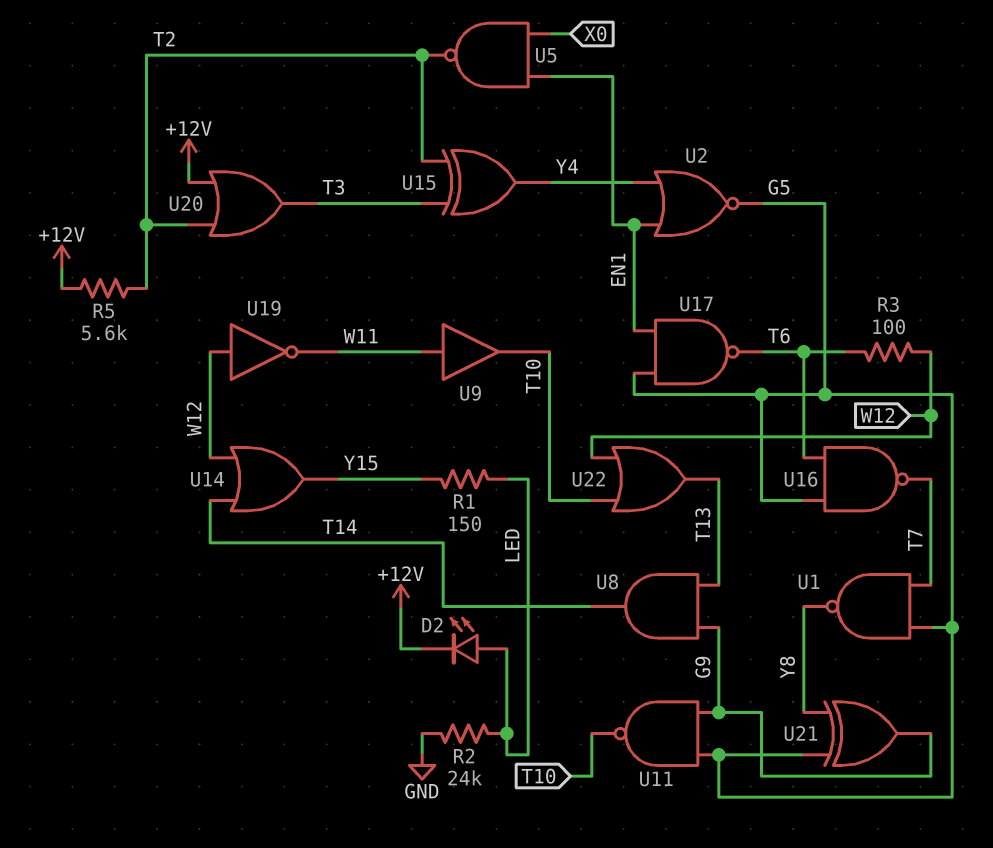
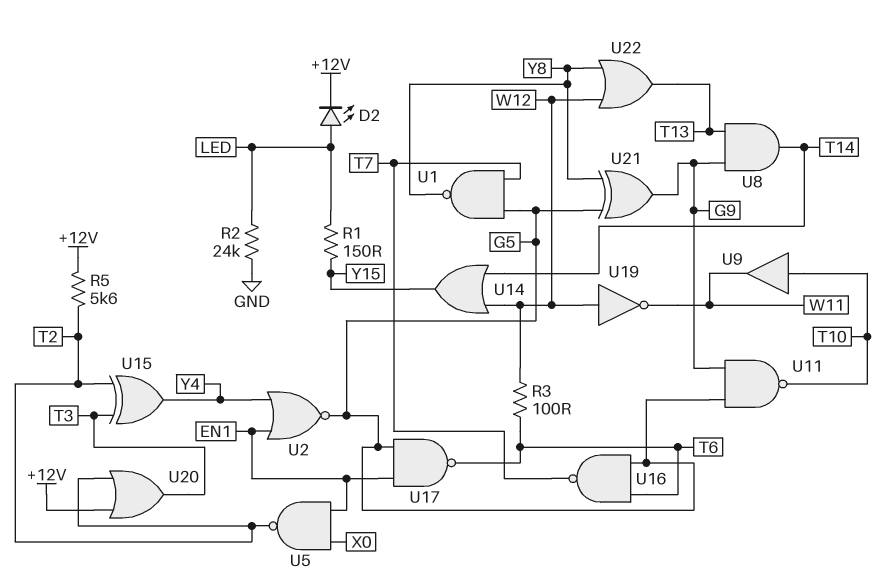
U9: buffer (in W11, out T10) -> buffer (in T10, out W11)
U22: OR (in T10, in W12, out T13) -> OR (in W12, in Y8, out T13)

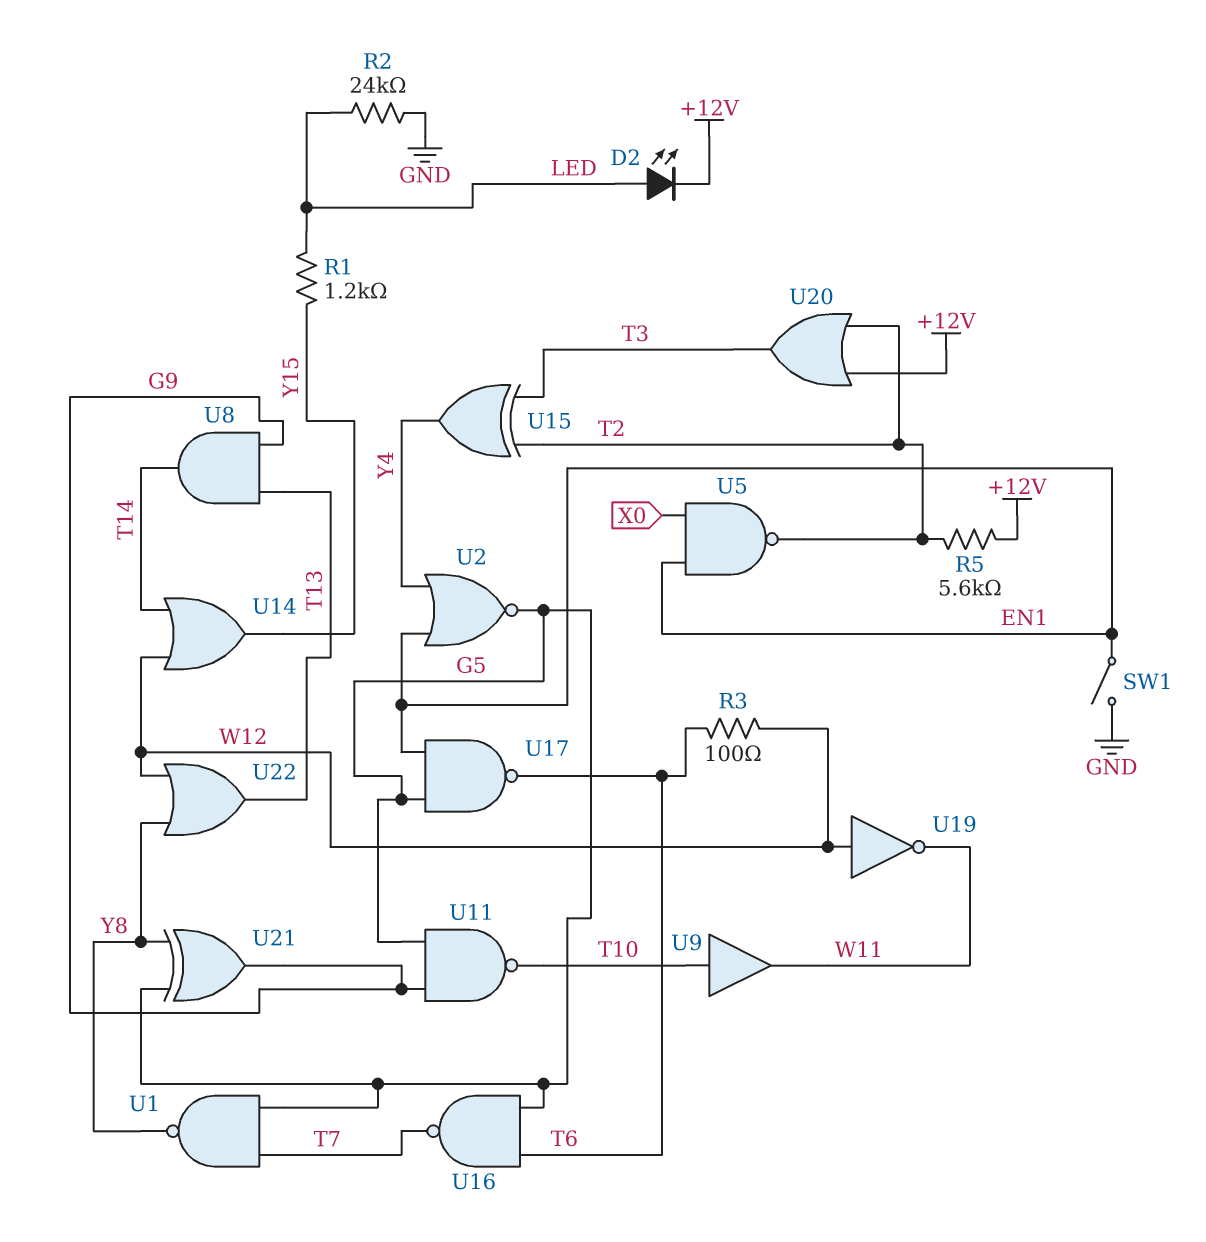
R1: 150 (LED, Y15) -> 1.2k (LED, Y15)
SW1: none -> switch (EN1, GND)

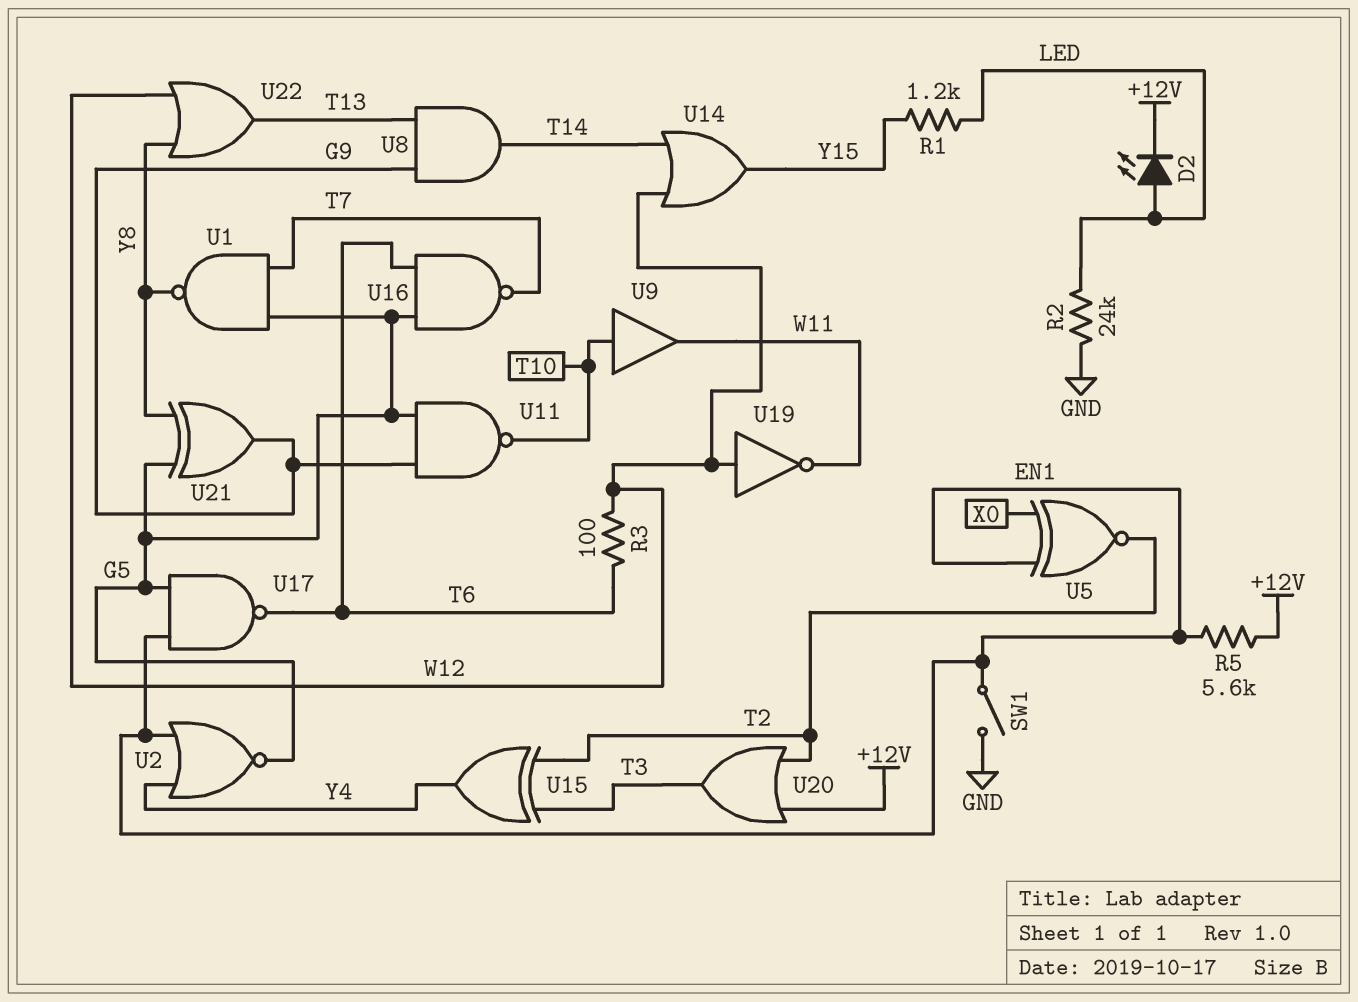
R5: 5.6k (+12V, T2) -> 5.6k (+12V, EN1)
U5: NAND (in EN1, in X0, out T2) -> XNOR (in EN1, in X0, out T2)

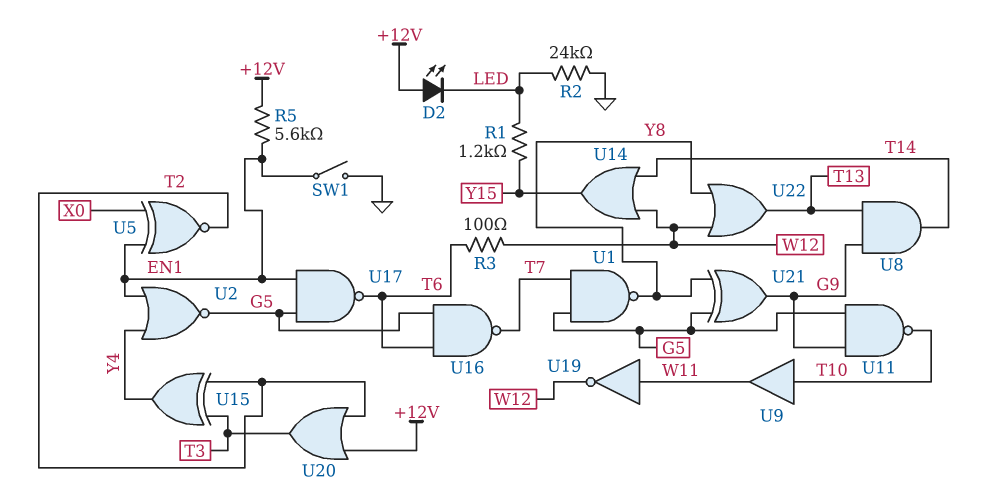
D2: LED (A LED, K +12V) -> LED (A +12V, K LED)
U19: NOT (in W12, out W11) -> NOT (in W11, out W12)

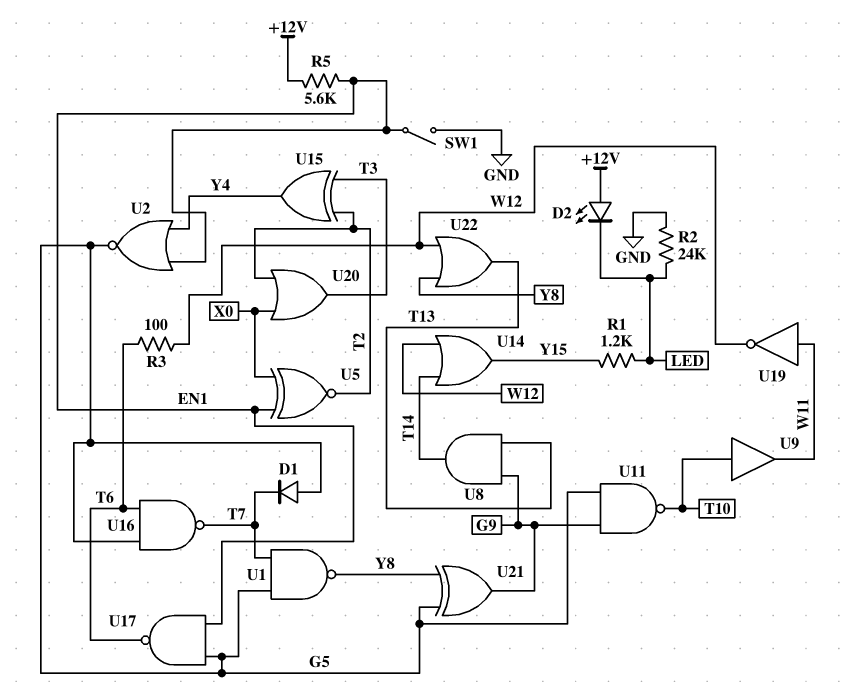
D1: none -> diode (A G5, K T7)
U20: OR (in +12V, in T2, out T3) -> OR (in T2, in X0, out T3)

